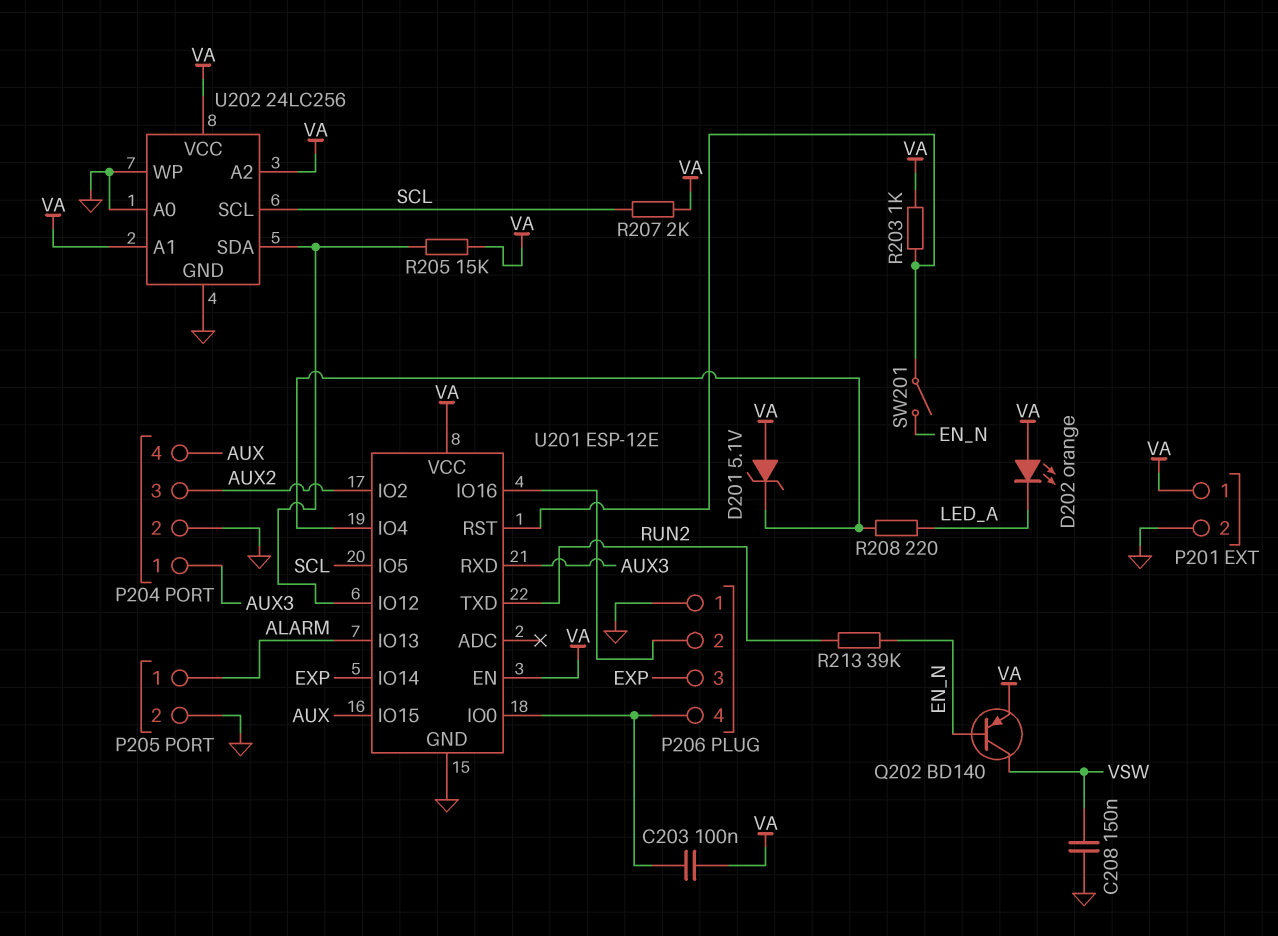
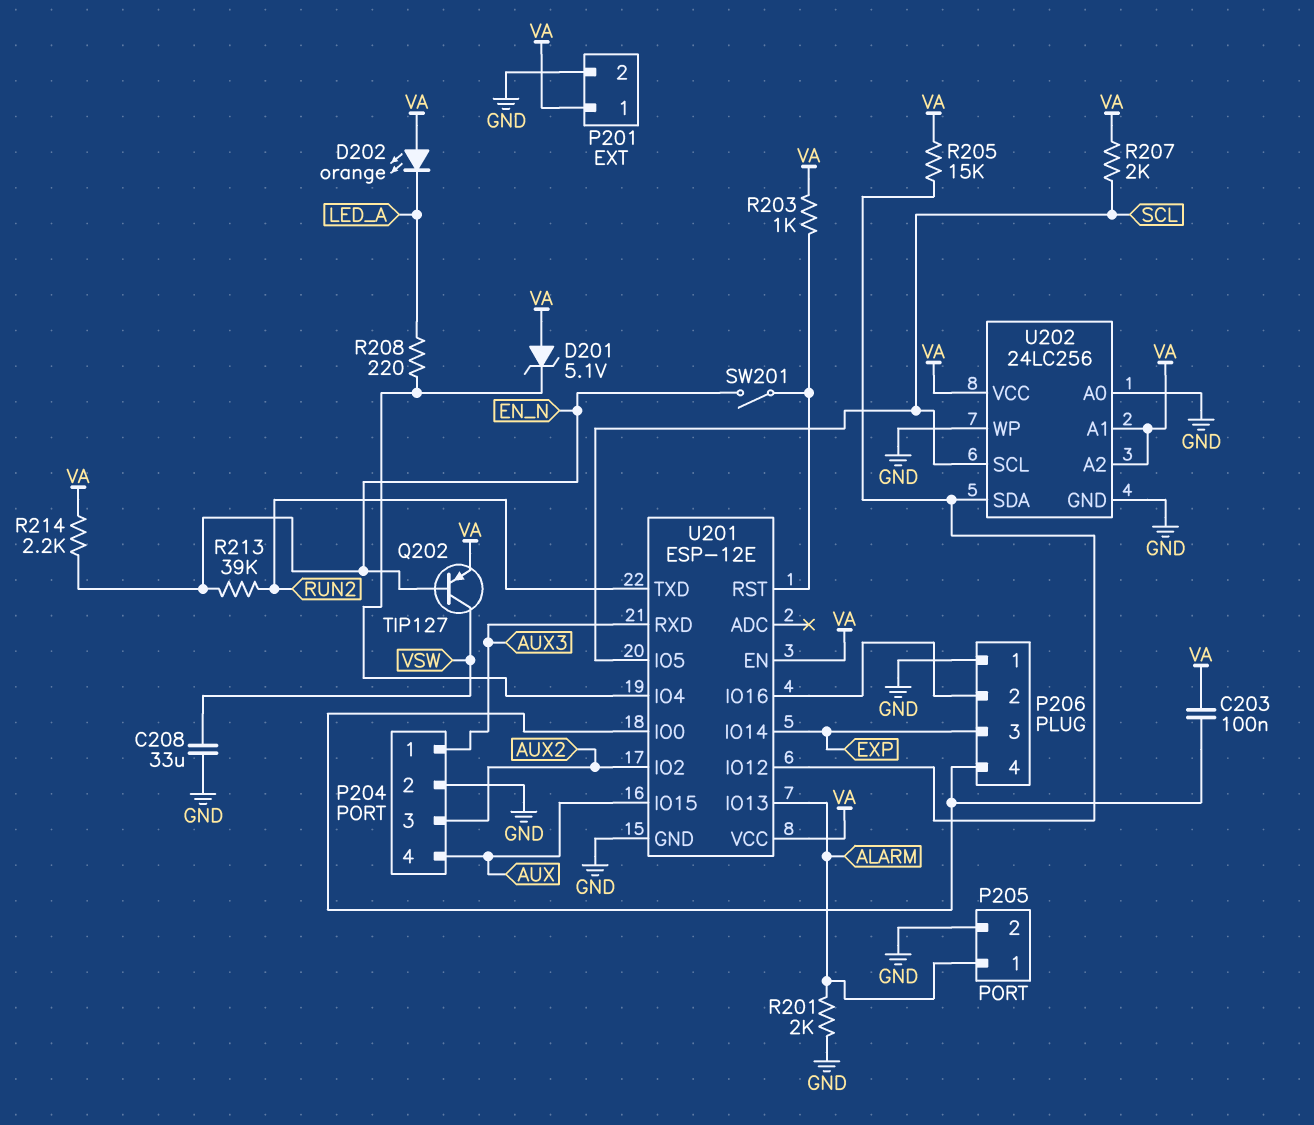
C208: 150nF (GND, VSW) -> 33uF (GND, VSW)
Q202: PNP BD140 (B EN_N, C VSW, E VA) -> PNP TIP127 (B EN_N, C VSW, E VA)
R201: none -> 2k (ALARM, GND)
R214: none -> 2.2k (EN_N, VA)

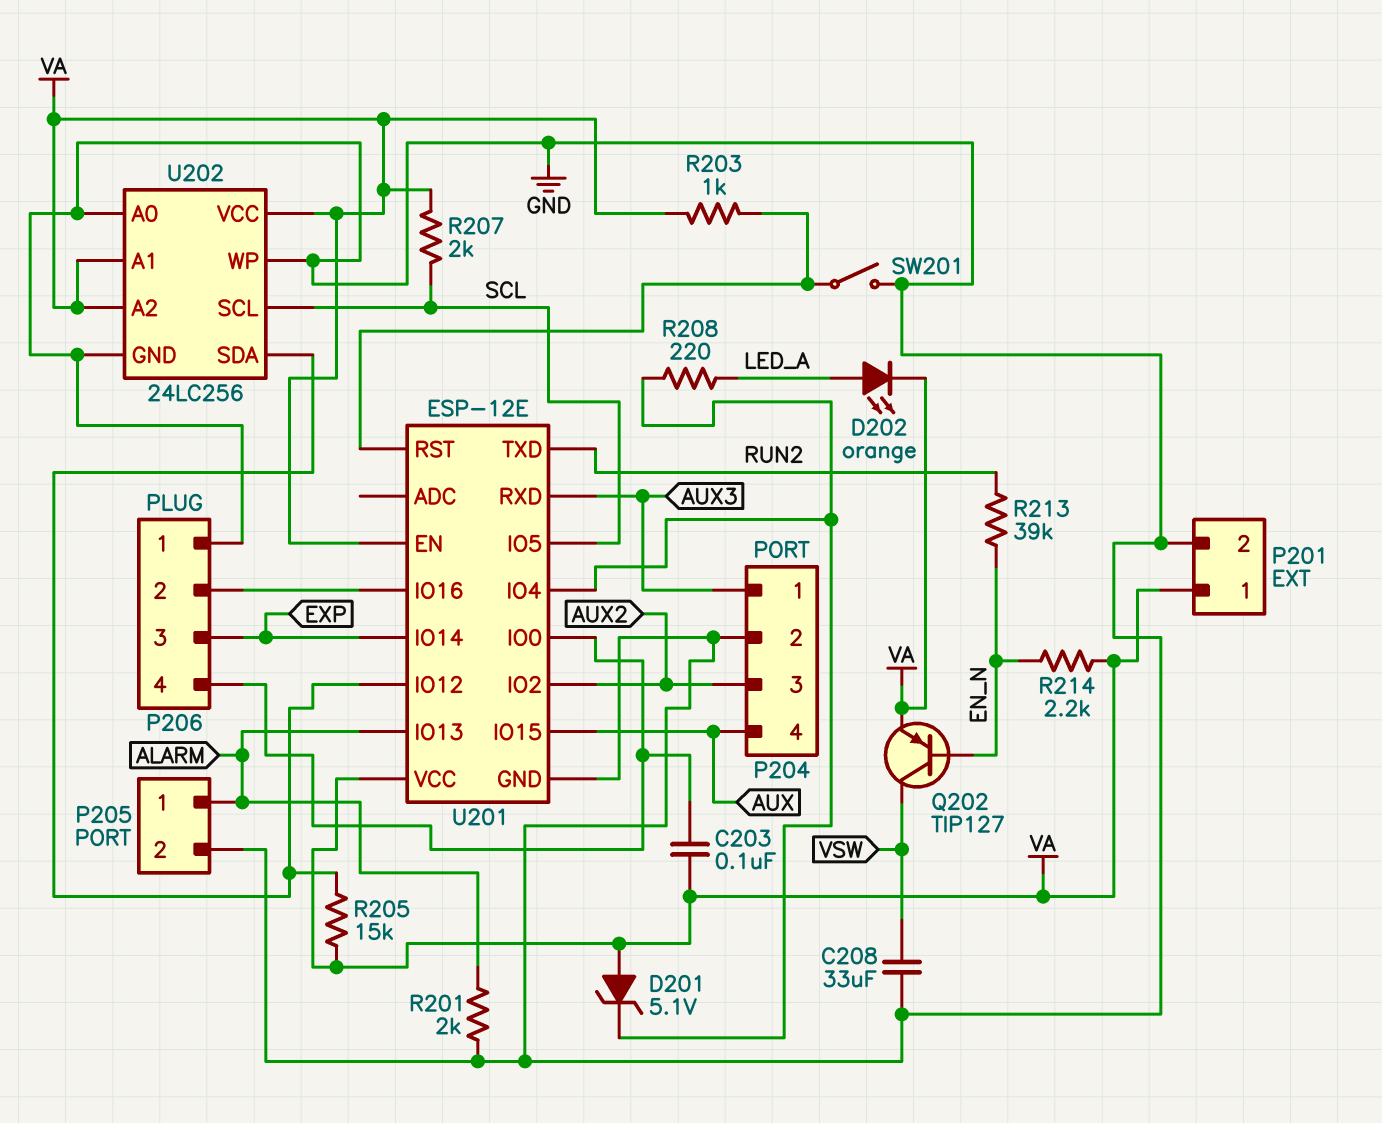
D202: LED orange (A VA, K LED_A) -> LED orange (A LED_A, K VA)
SW201: switch (EN_N, U201/RST) -> switch (GND, U201/RST)

